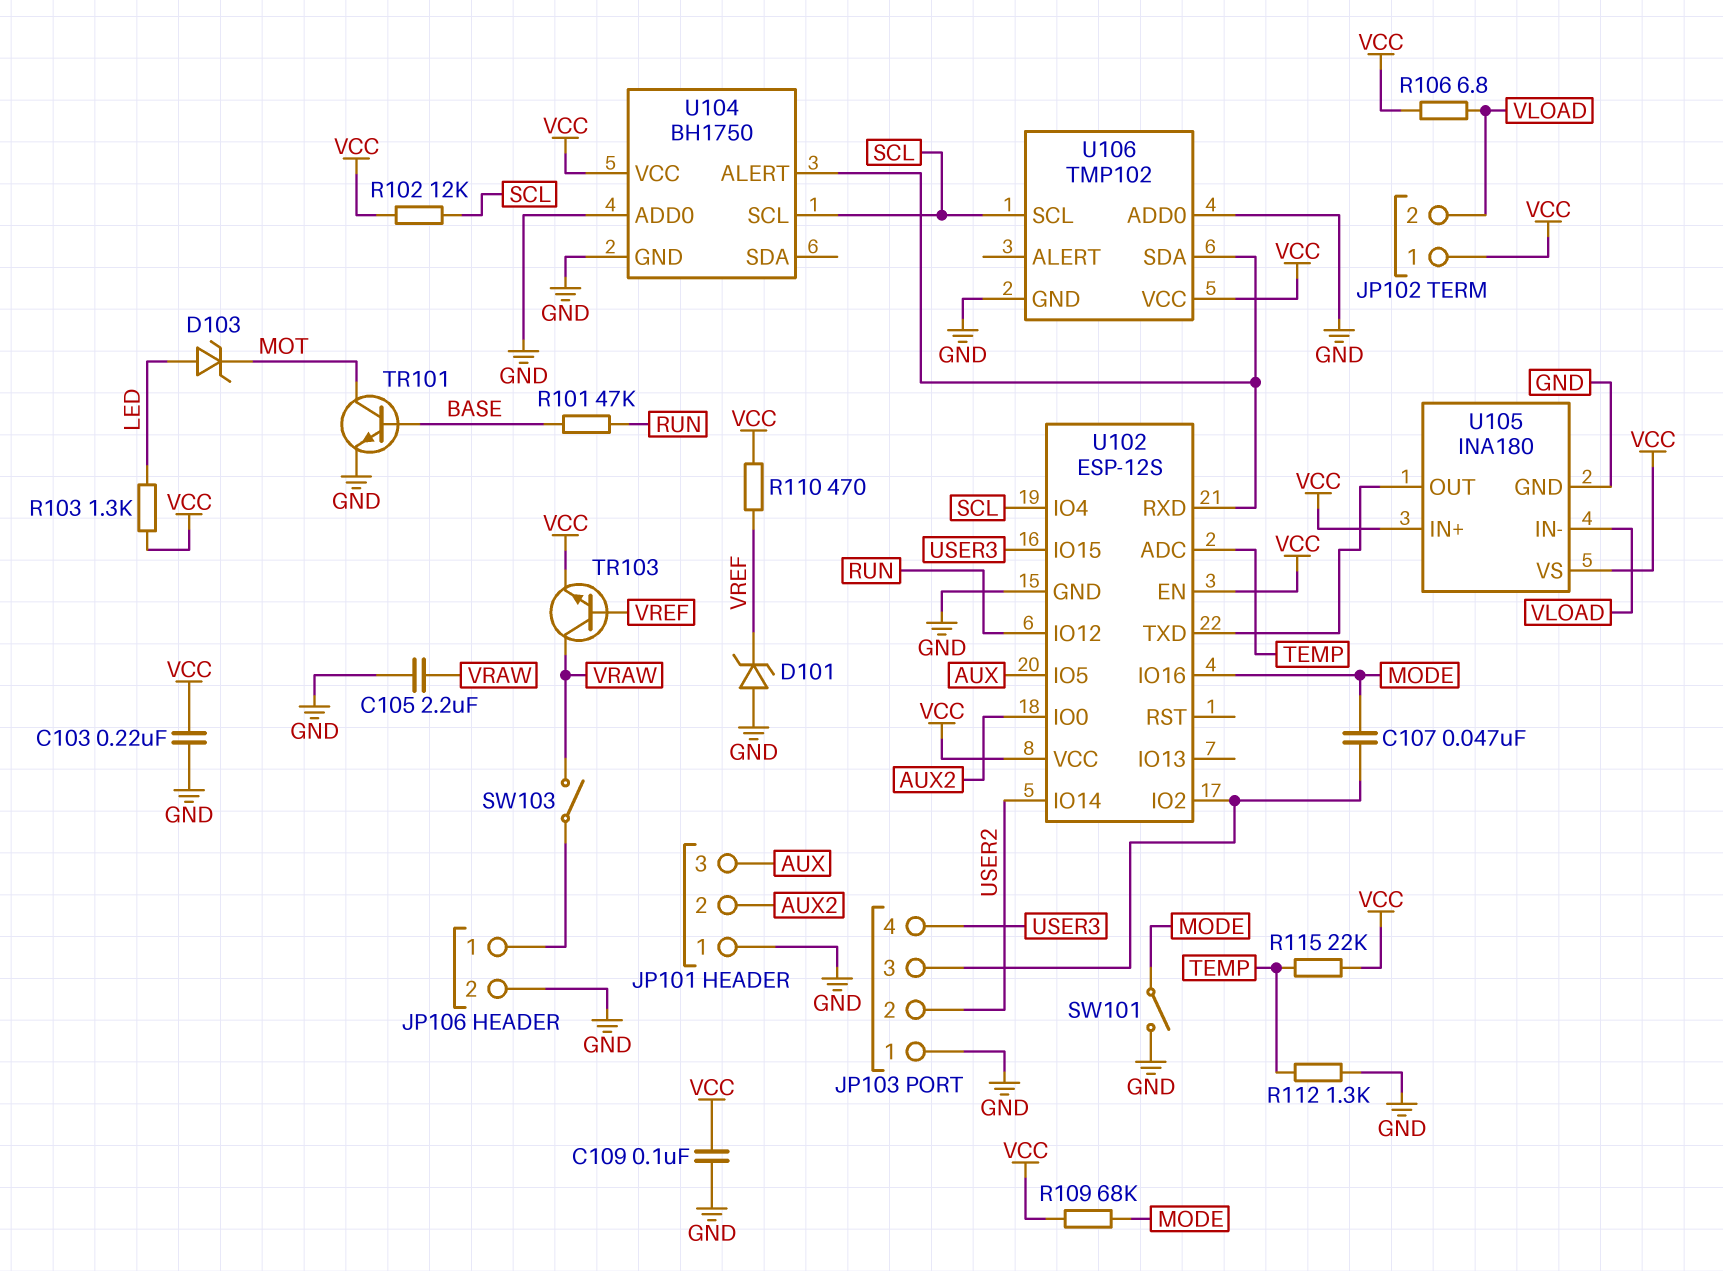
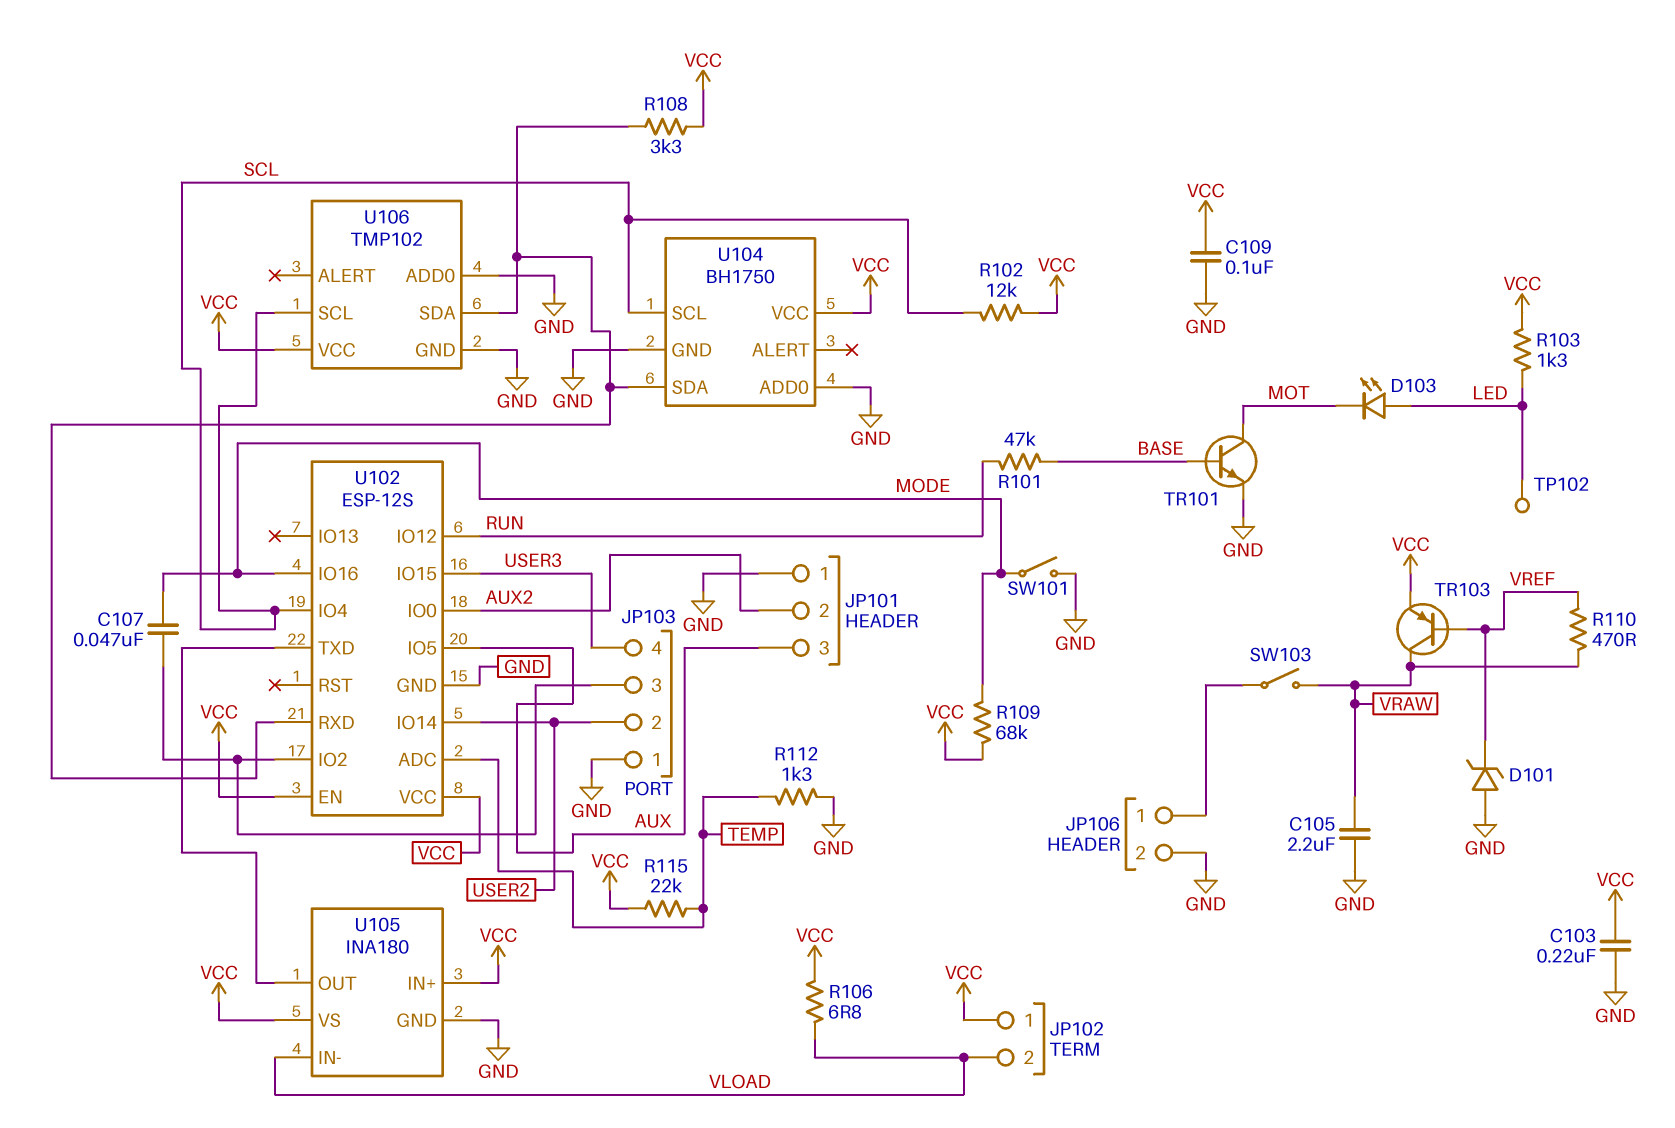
D103: zener (A LED, K MOT) -> LED (A LED, K MOT)
R108: none -> 3.3k (U102/RXD, VCC)
R110: 470 (VCC, VREF) -> 470 (VRAW, VREF)
TP102: none -> test point (LED)
TR103: NPN (B VREF, C VRAW, E VCC) -> PNP (B VREF, C VRAW, E VCC)
U104 pin ALERT: U102/RXD -> none
U104 pin SDA: none -> U102/RXD

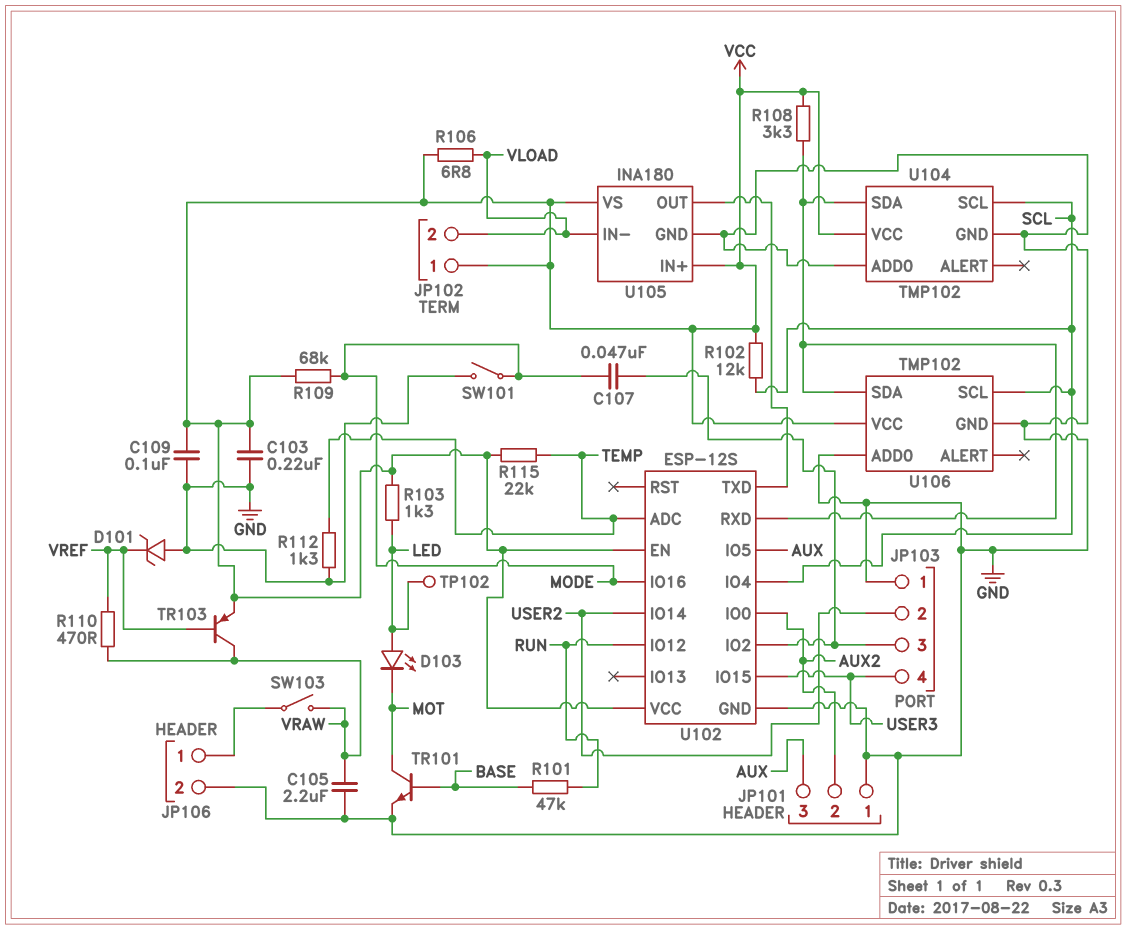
U104: BH1750 -> TMP102

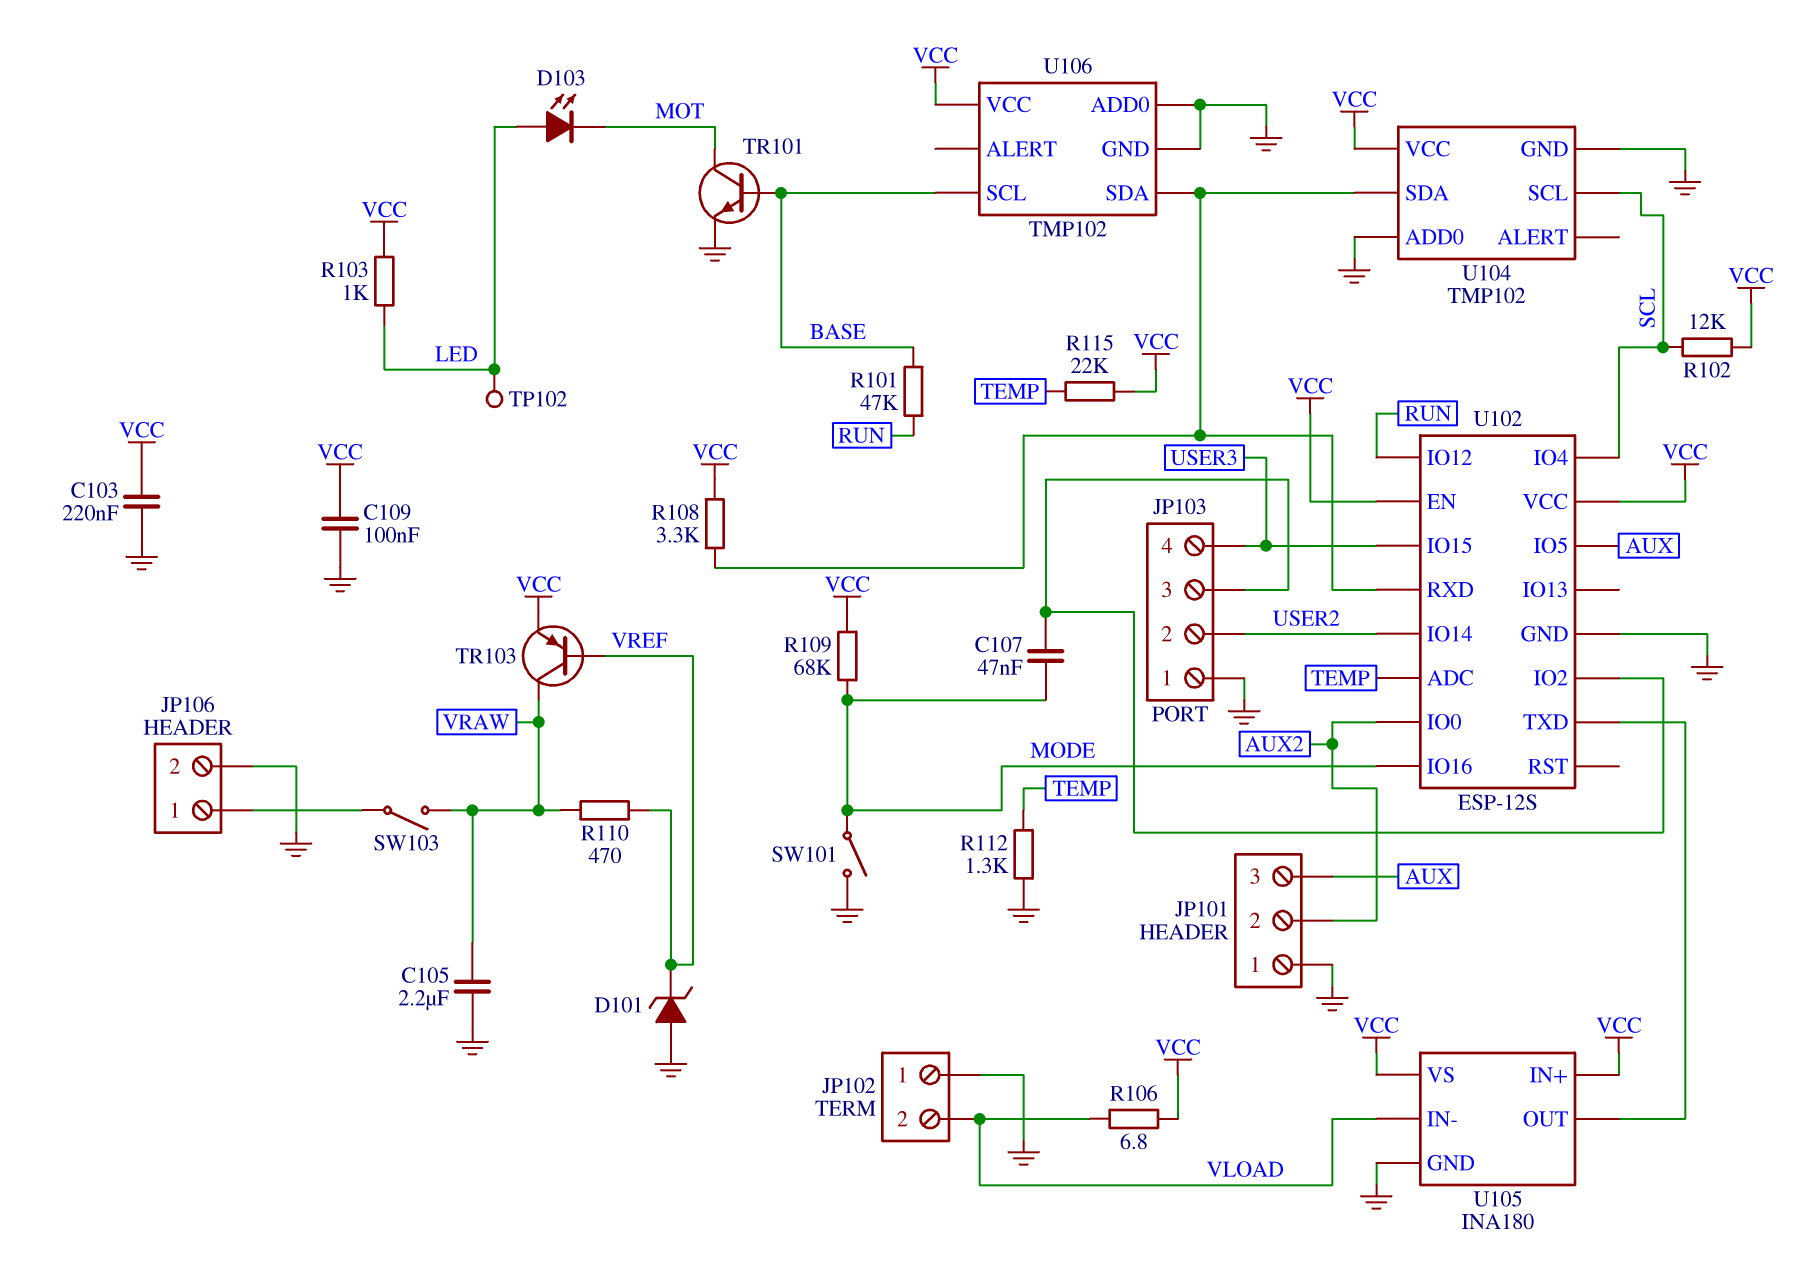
JP102 pin 1: VCC -> GND
R103: 1.3k (LED, VCC) -> 1k (LED, VCC)
U106 pin SCL: SCL -> BASE

